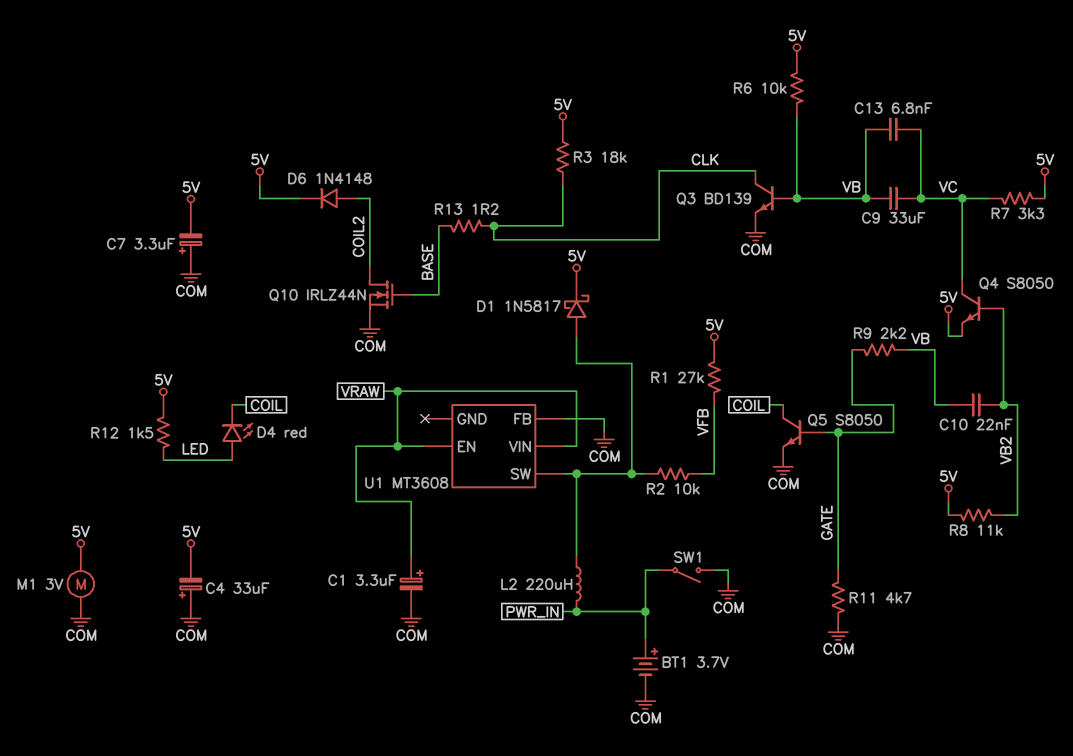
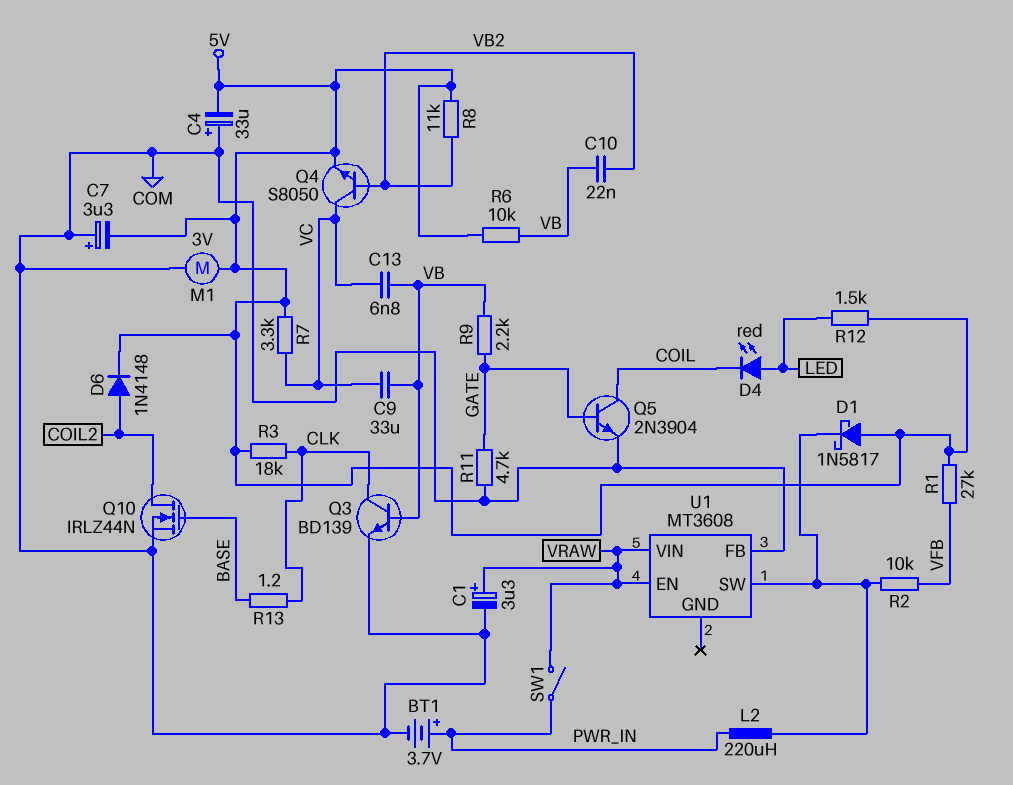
D1: schottky 1N5817 (A U1/SW, K 5V) -> schottky 1N5817 (A 5V, K U1/SW)
Q5: NPN S8050 (B GATE, C COIL, E COM) -> NPN 2N3904 (B GATE, C COIL, E COM)
SW1: switch (COM, PWR_IN) -> switch (PWR_IN, VRAW)

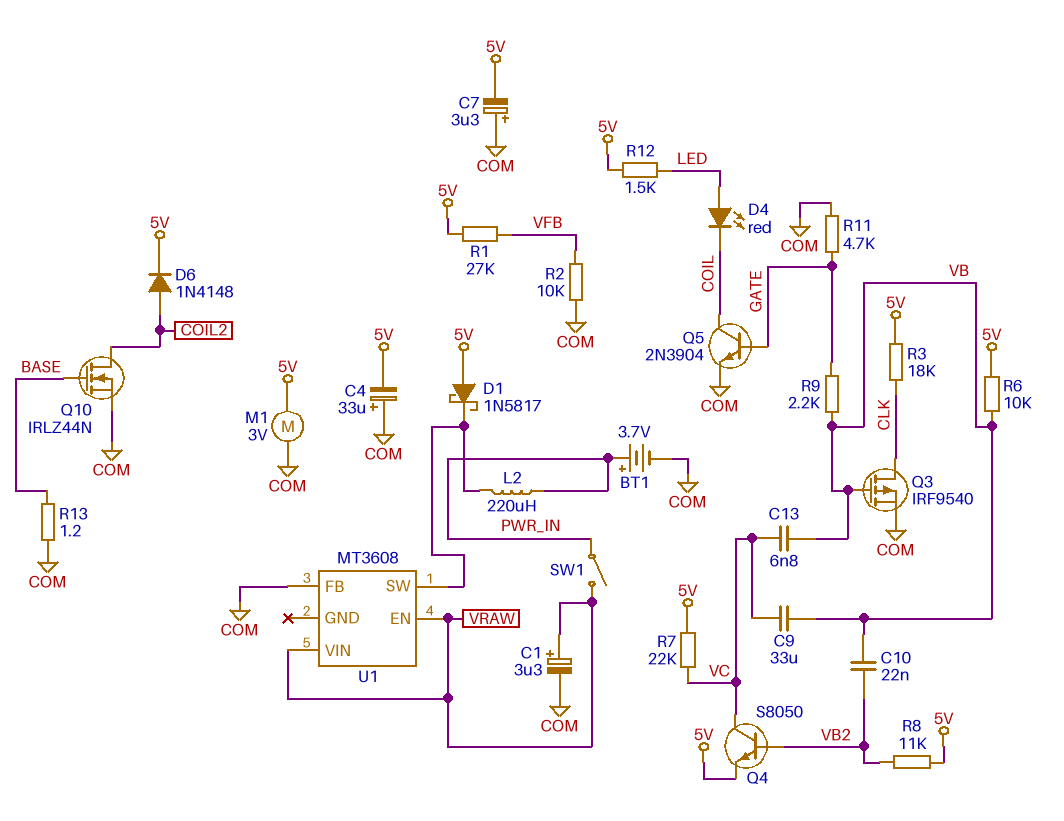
Q3: NPN BD139 (B VB, C CLK, E COM) -> PMOS IRF9540 (G VB, D CLK, S COM)
R2: 10k (U1/SW, VFB) -> 10k (COM, VFB)
R7: 3.3k (5V, VC) -> 22k (5V, VC)
R13: 1.2 (BASE, CLK) -> 1.2 (BASE, COM)

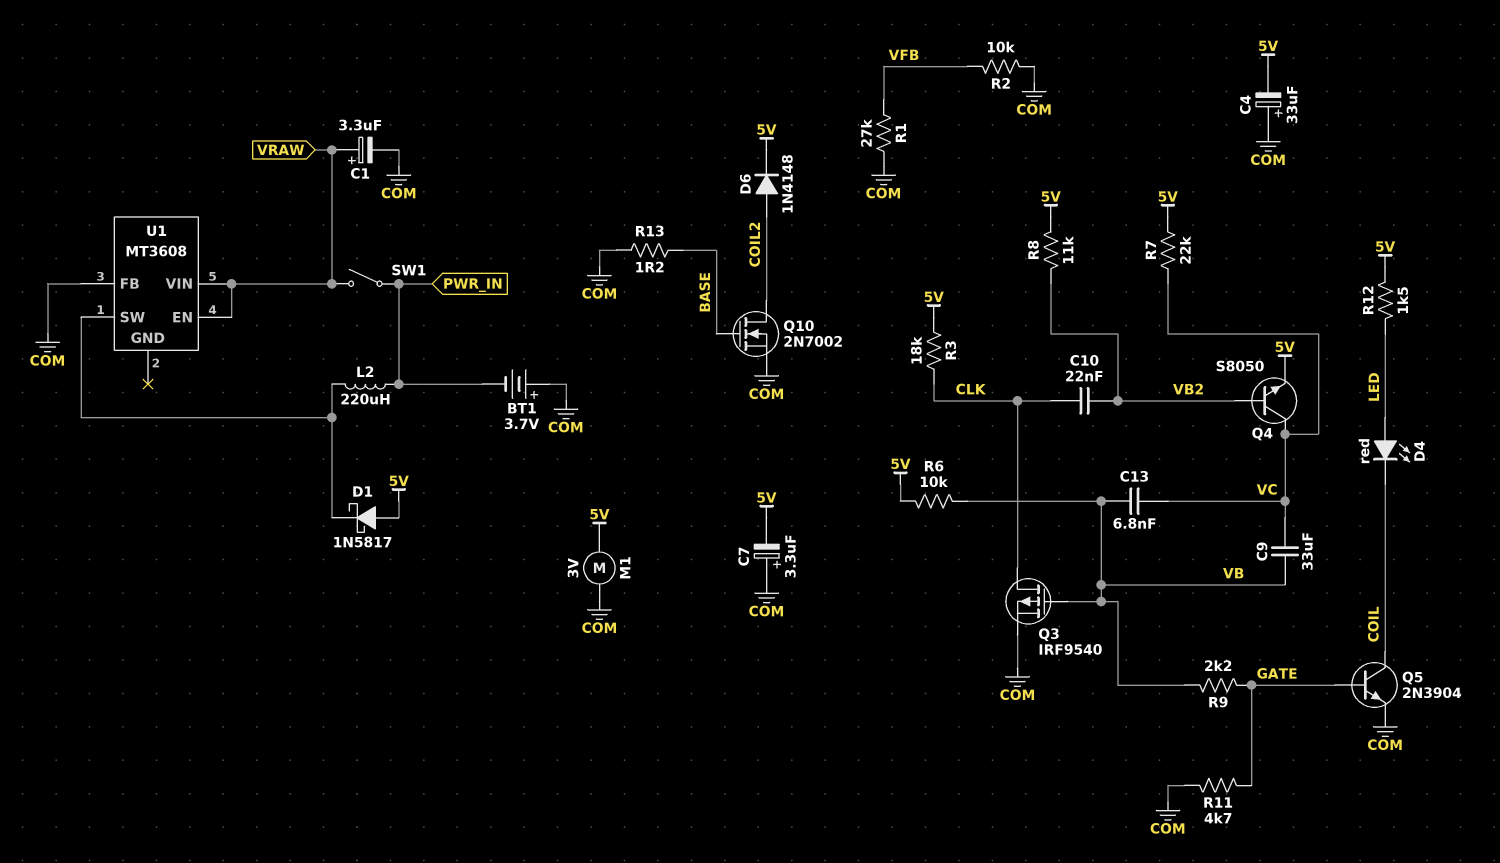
BT1: 3.7V (plus PWR_IN, minus COM) -> 3.7V (plus COM, minus PWR_IN)
C10: 22nF (VB, VB2) -> 22nF (CLK, VB2)
Q10: NMOS IRLZ44N (G BASE, D COIL2, S COM) -> NMOS 2N7002 (G BASE, D COIL2, S COM)
R1: 27k (5V, VFB) -> 27k (COM, VFB)

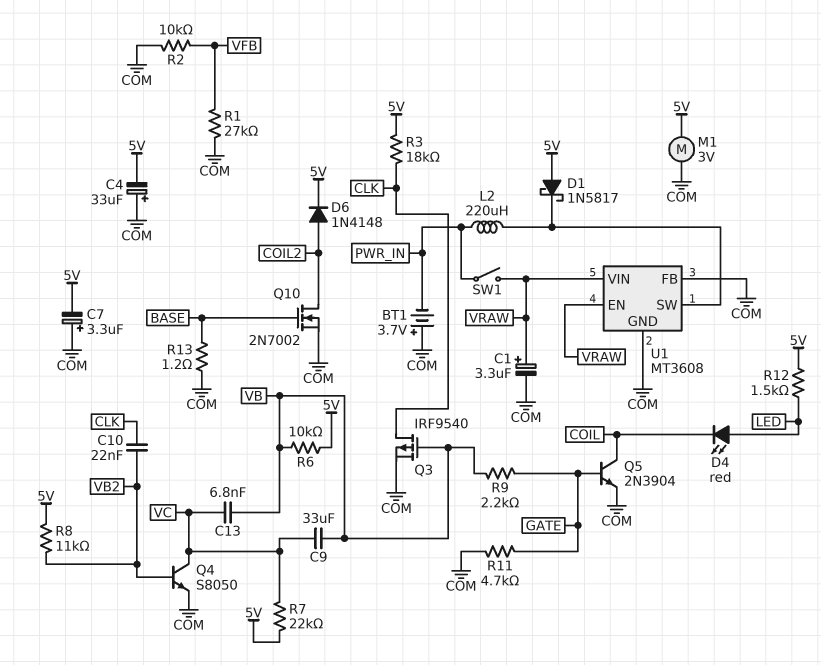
Q4: NPN S8050 (B VB2, C VC, E 5V) -> NPN S8050 (B VB2, C VC, E COM)
U1 pin GND: none -> COM

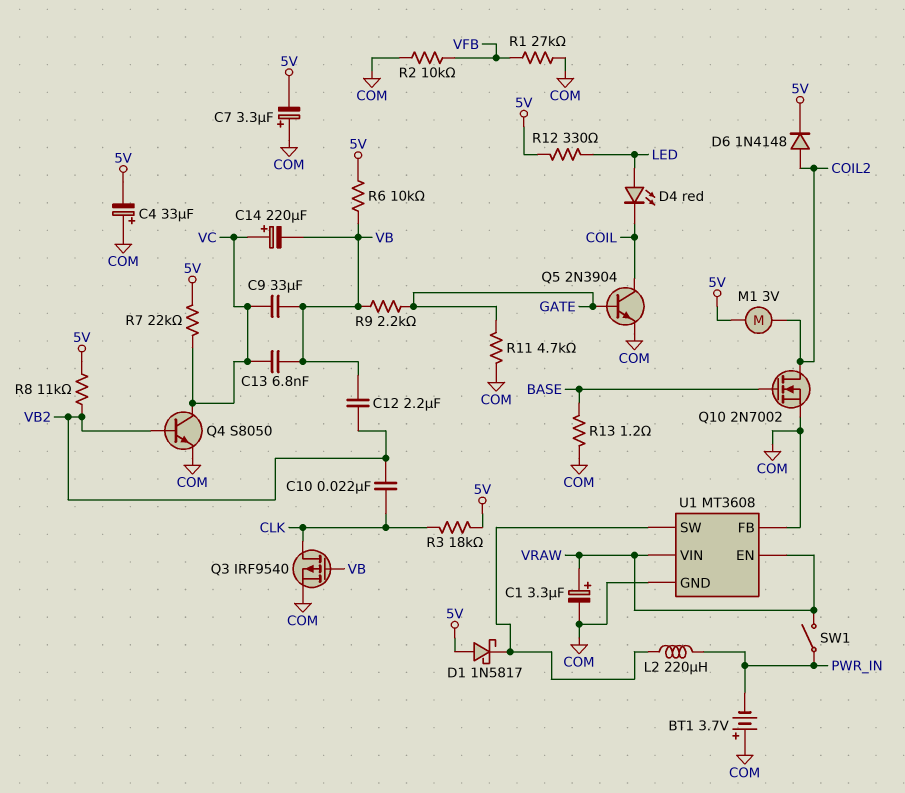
C12: none -> 2.2uF (VB, VB2)
C14: none -> 220uF (plus VC, minus VB)
M1: motor 3V (5V, COM) -> motor 3V (5V, COIL2)
R12: 1.5k (5V, LED) -> 330 (5V, LED)

